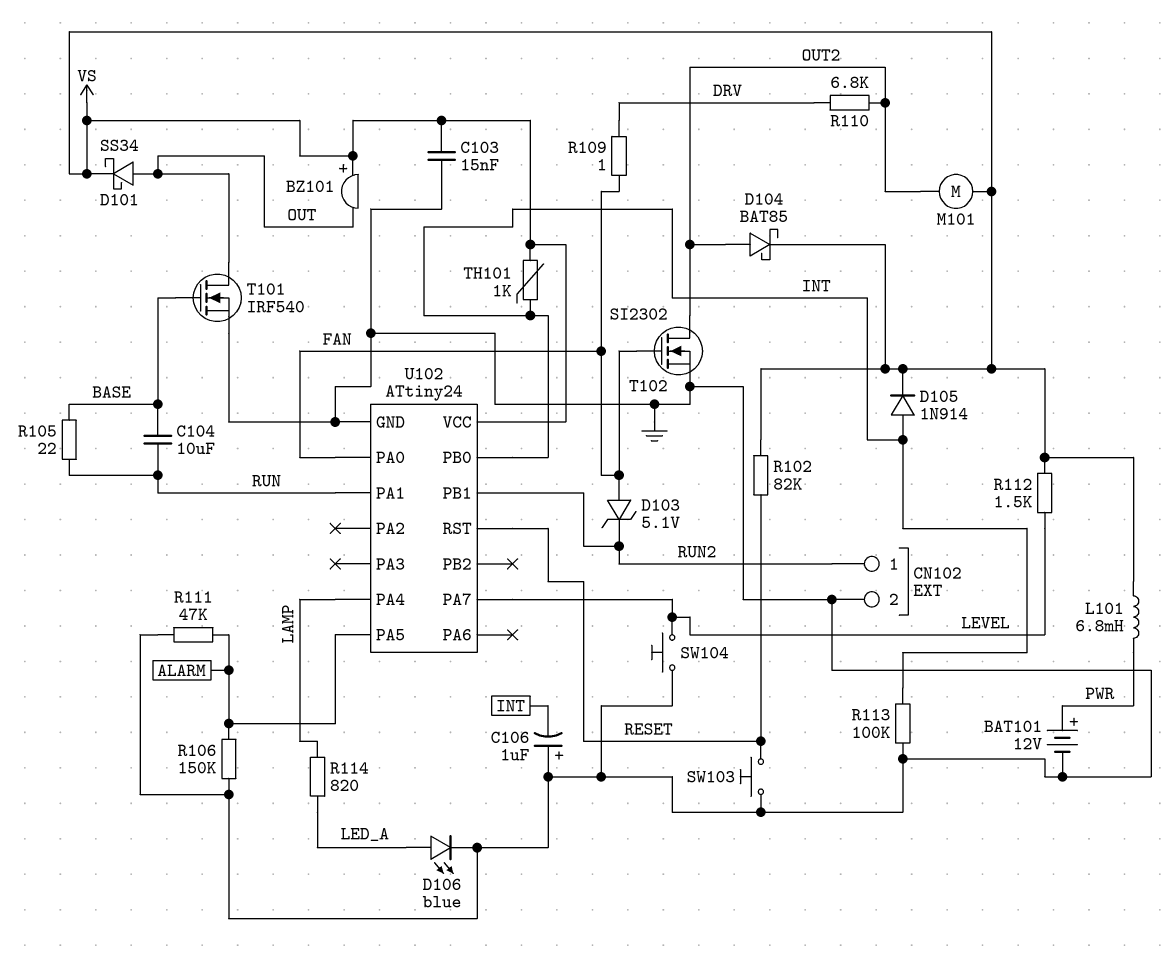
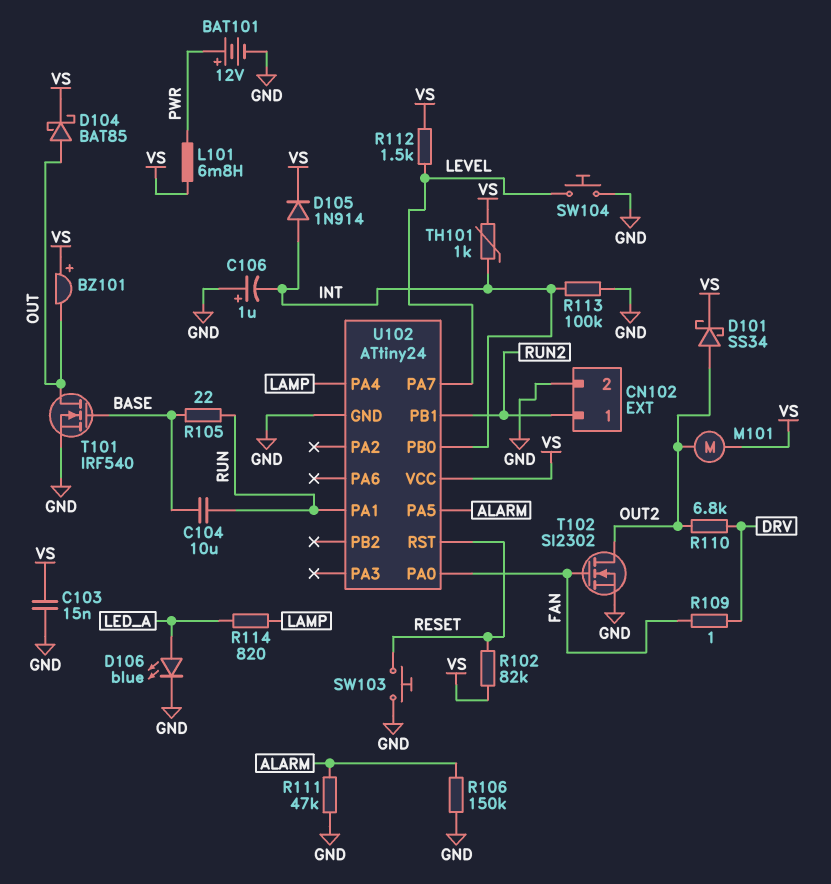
D101: schottky SS34 (A OUT, K VS) -> schottky SS34 (A OUT2, K VS)
D103: zener 5.1V (A FAN, K RUN2) -> none
D104: schottky BAT85 (A OUT2, K VS) -> schottky BAT85 (A OUT, K VS)

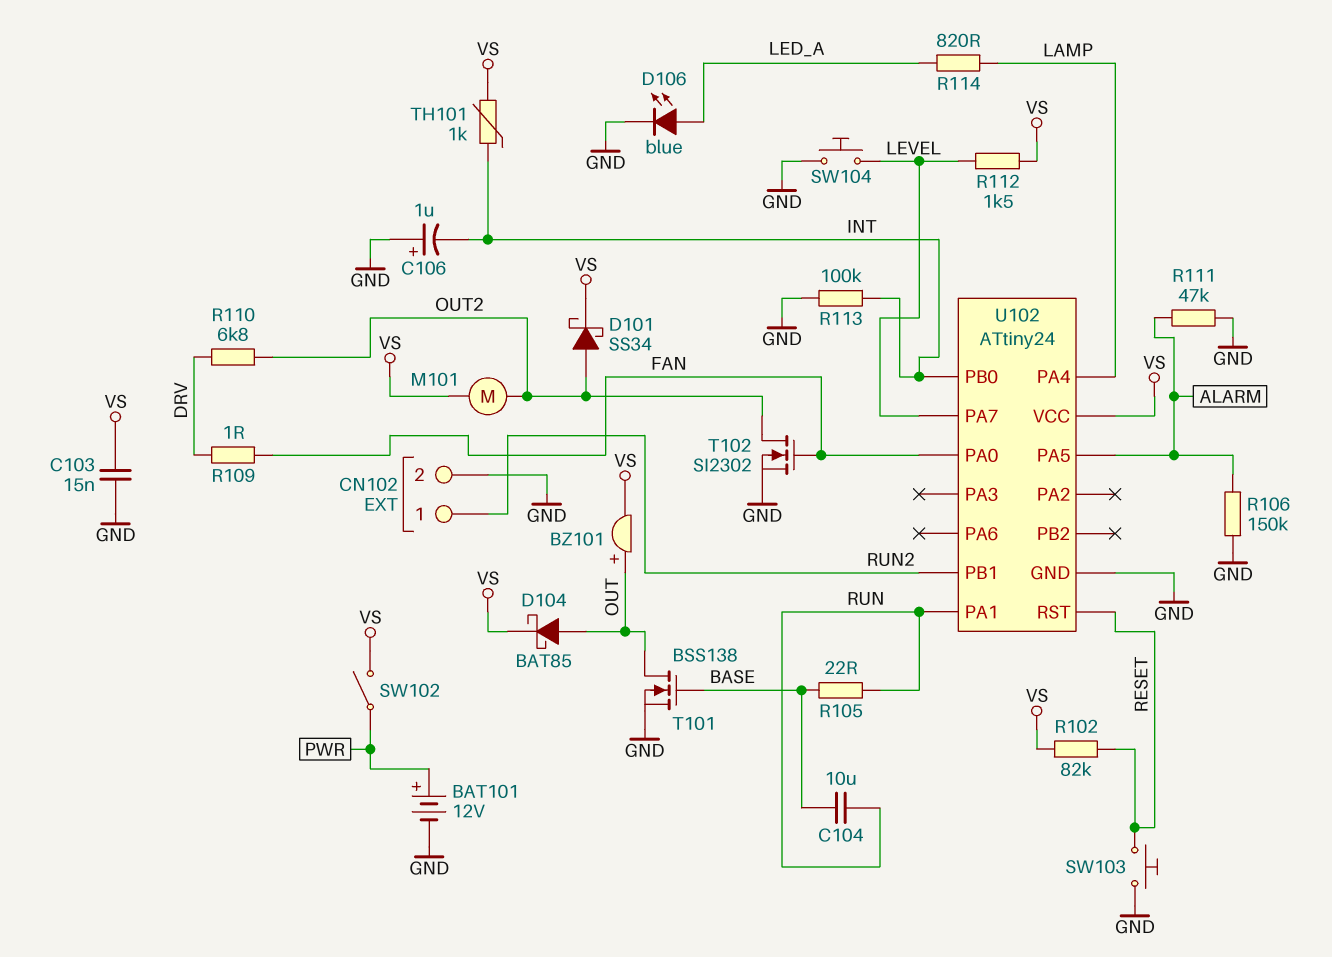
BZ101: buzzer (plus VS, minus OUT) -> buzzer (plus OUT, minus VS)
D105: diode 1N914 (A INT, K VS) -> none
L101: 6.8mH (PWR, VS) -> none
SW102: none -> switch (PWR, VS)
T101: NMOS IRF540 (G BASE, D OUT, S GND) -> NMOS BSS138 (G BASE, D OUT, S GND)

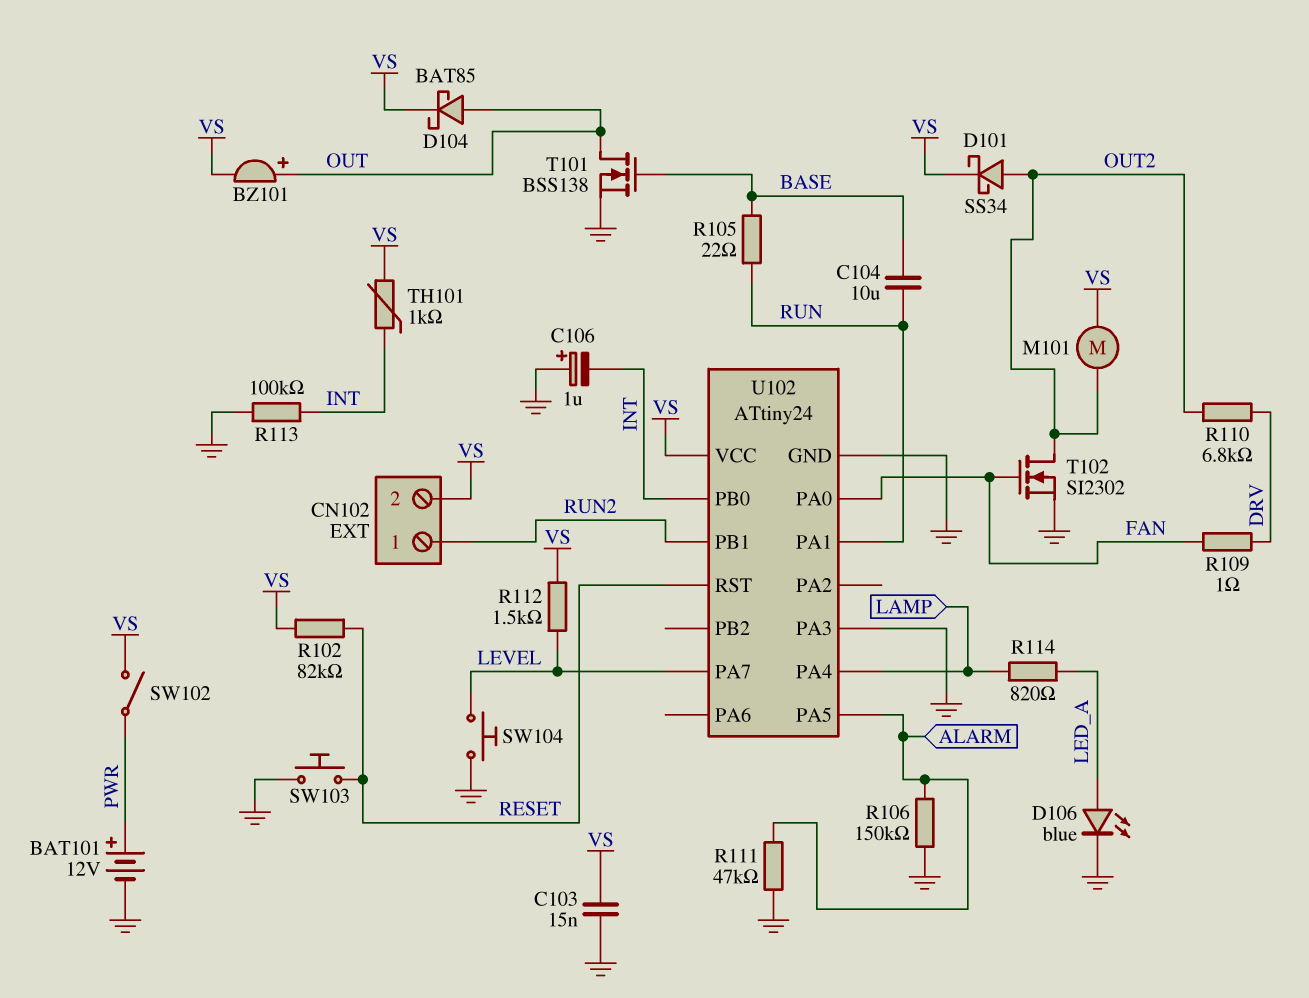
CN102 pin 2: GND -> VS
U102 pin PA3: none -> GND

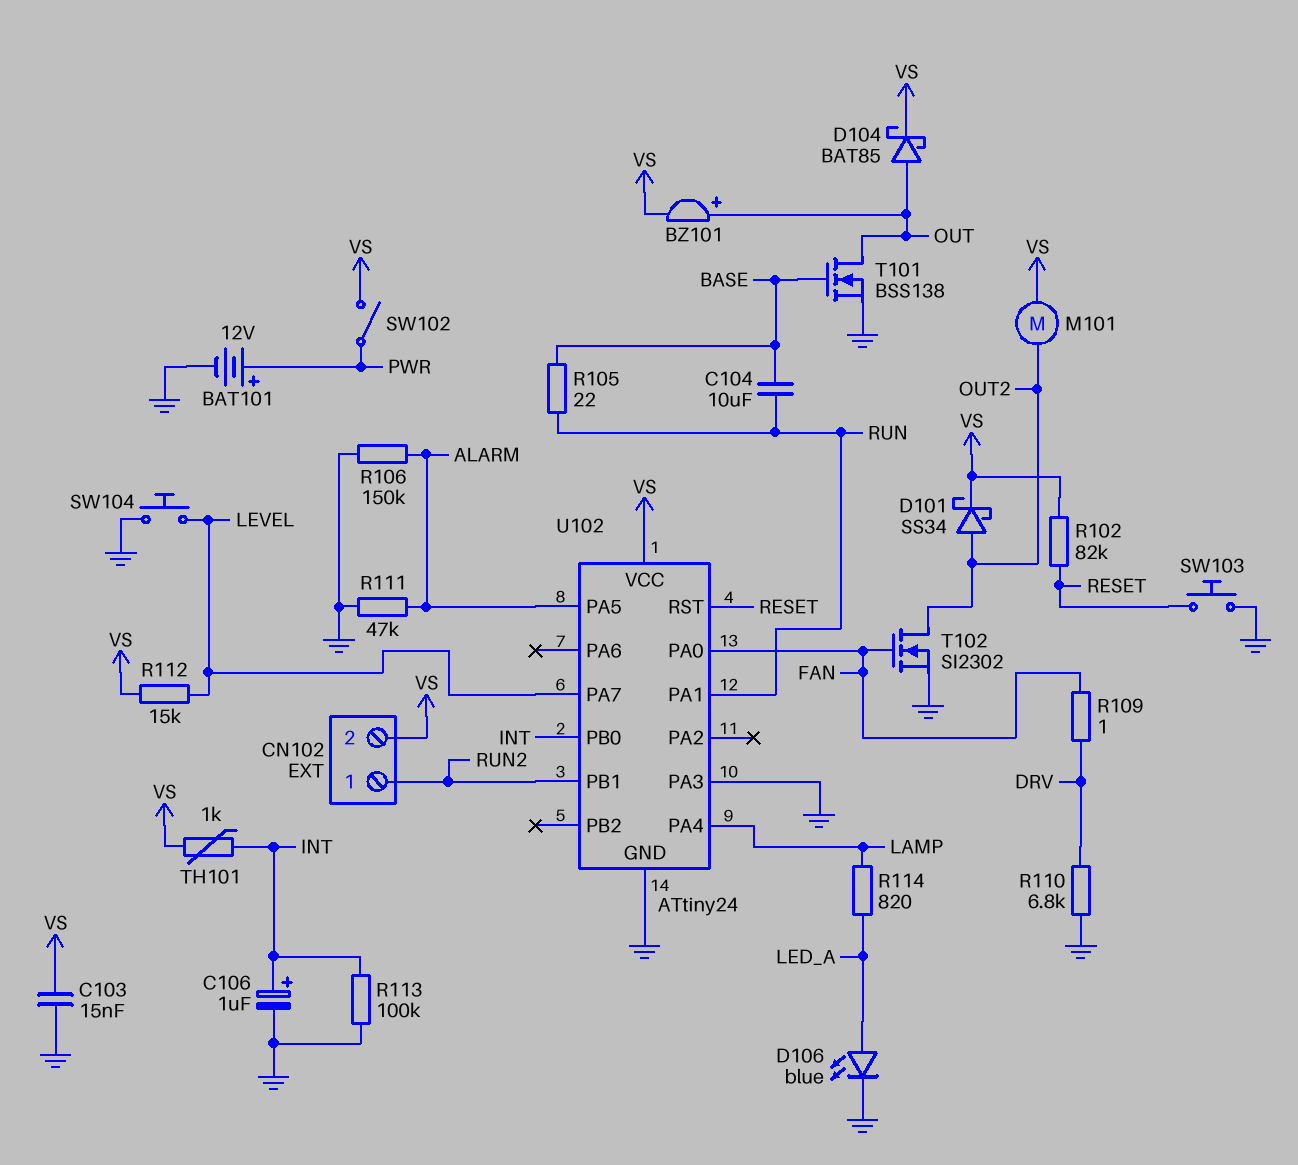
C106: 1uF (plus GND, minus INT) -> 1uF (plus INT, minus GND)
R110: 6.8k (DRV, OUT2) -> 6.8k (DRV, GND)
R112: 1.5k (LEVEL, VS) -> 15k (LEVEL, VS)

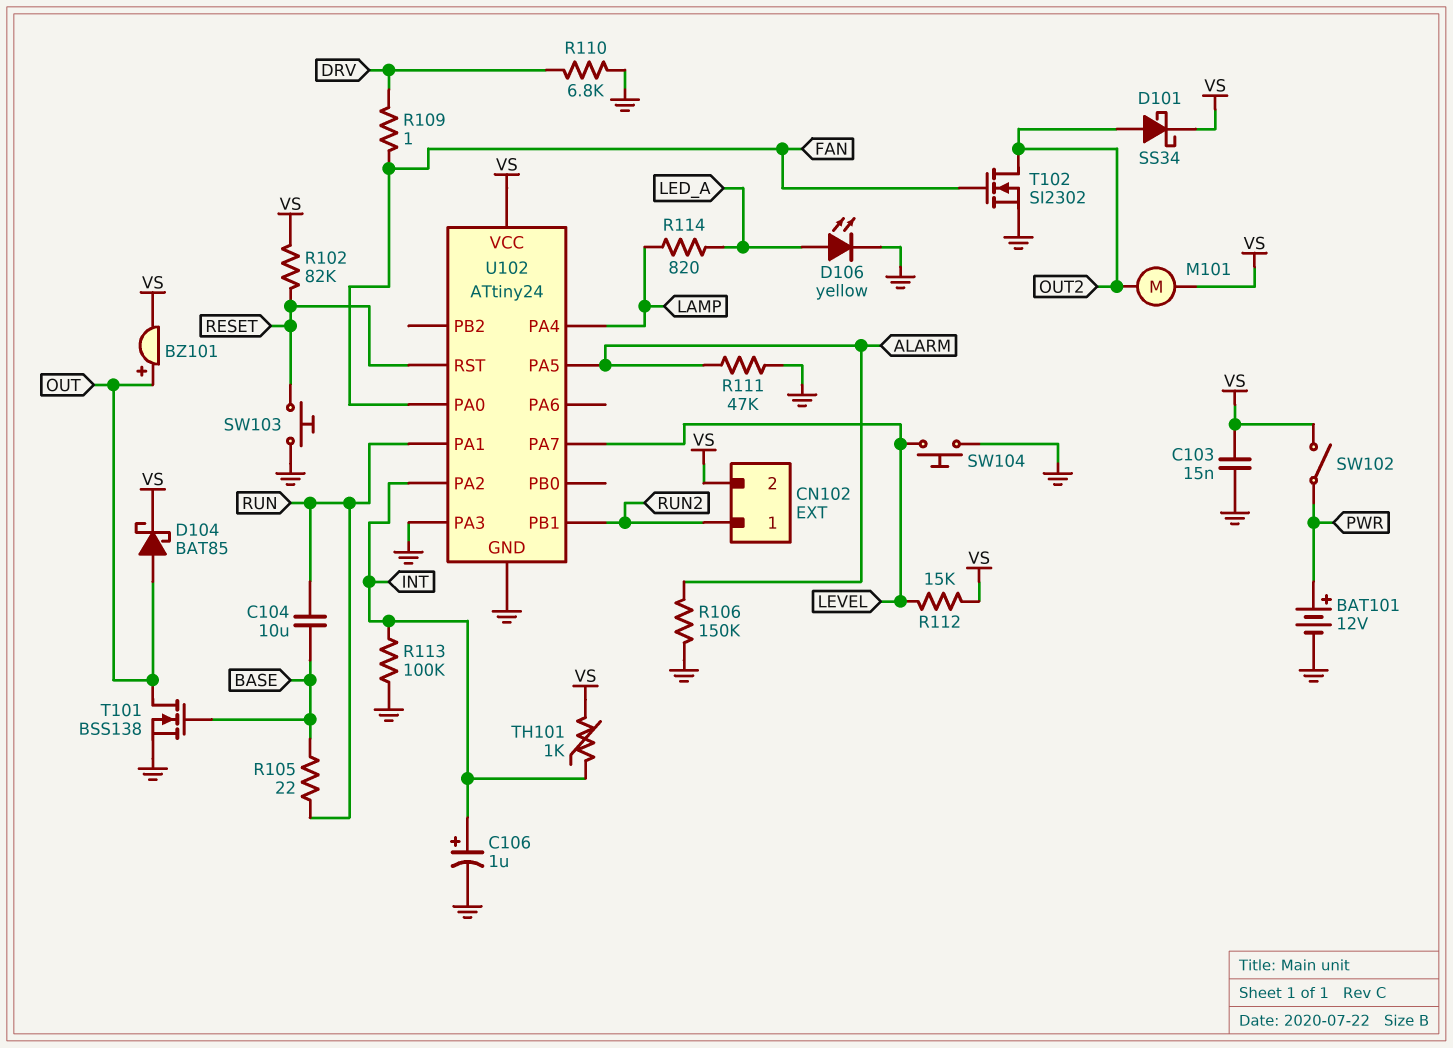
D106: LED blue (A LED_A, K GND) -> LED yellow (A LED_A, K GND)
U102 pin PA2: none -> INT
U102 pin PB0: INT -> none

